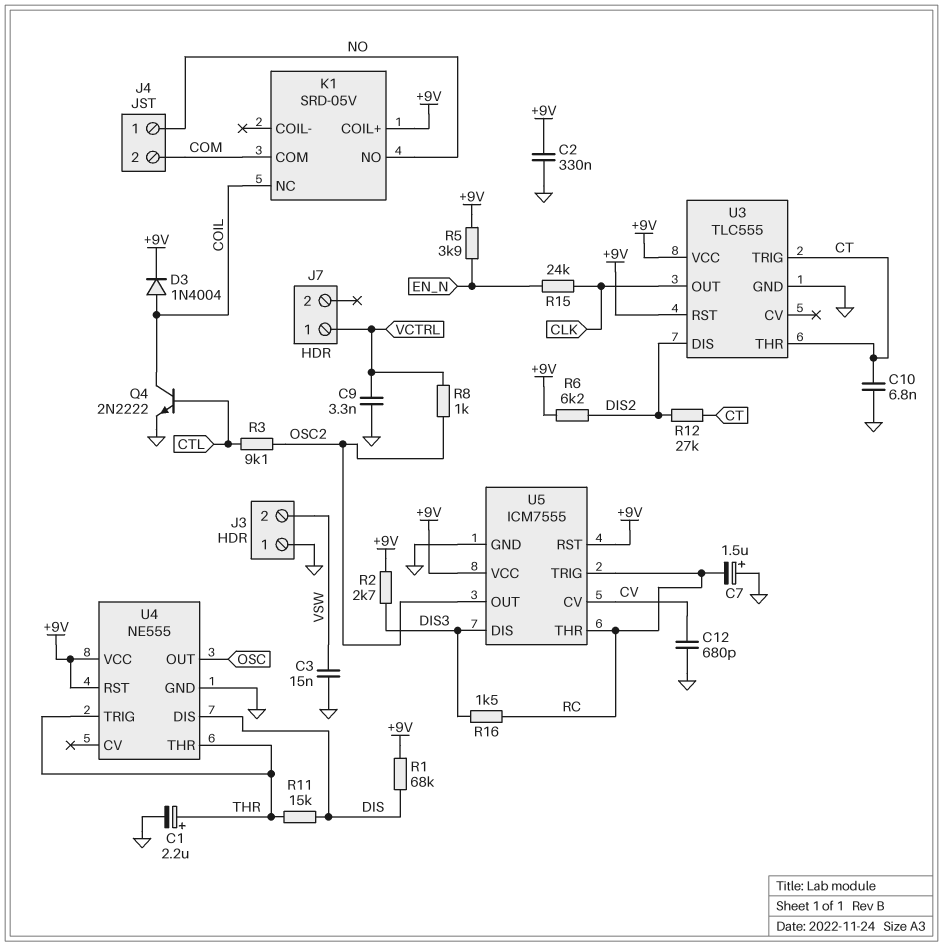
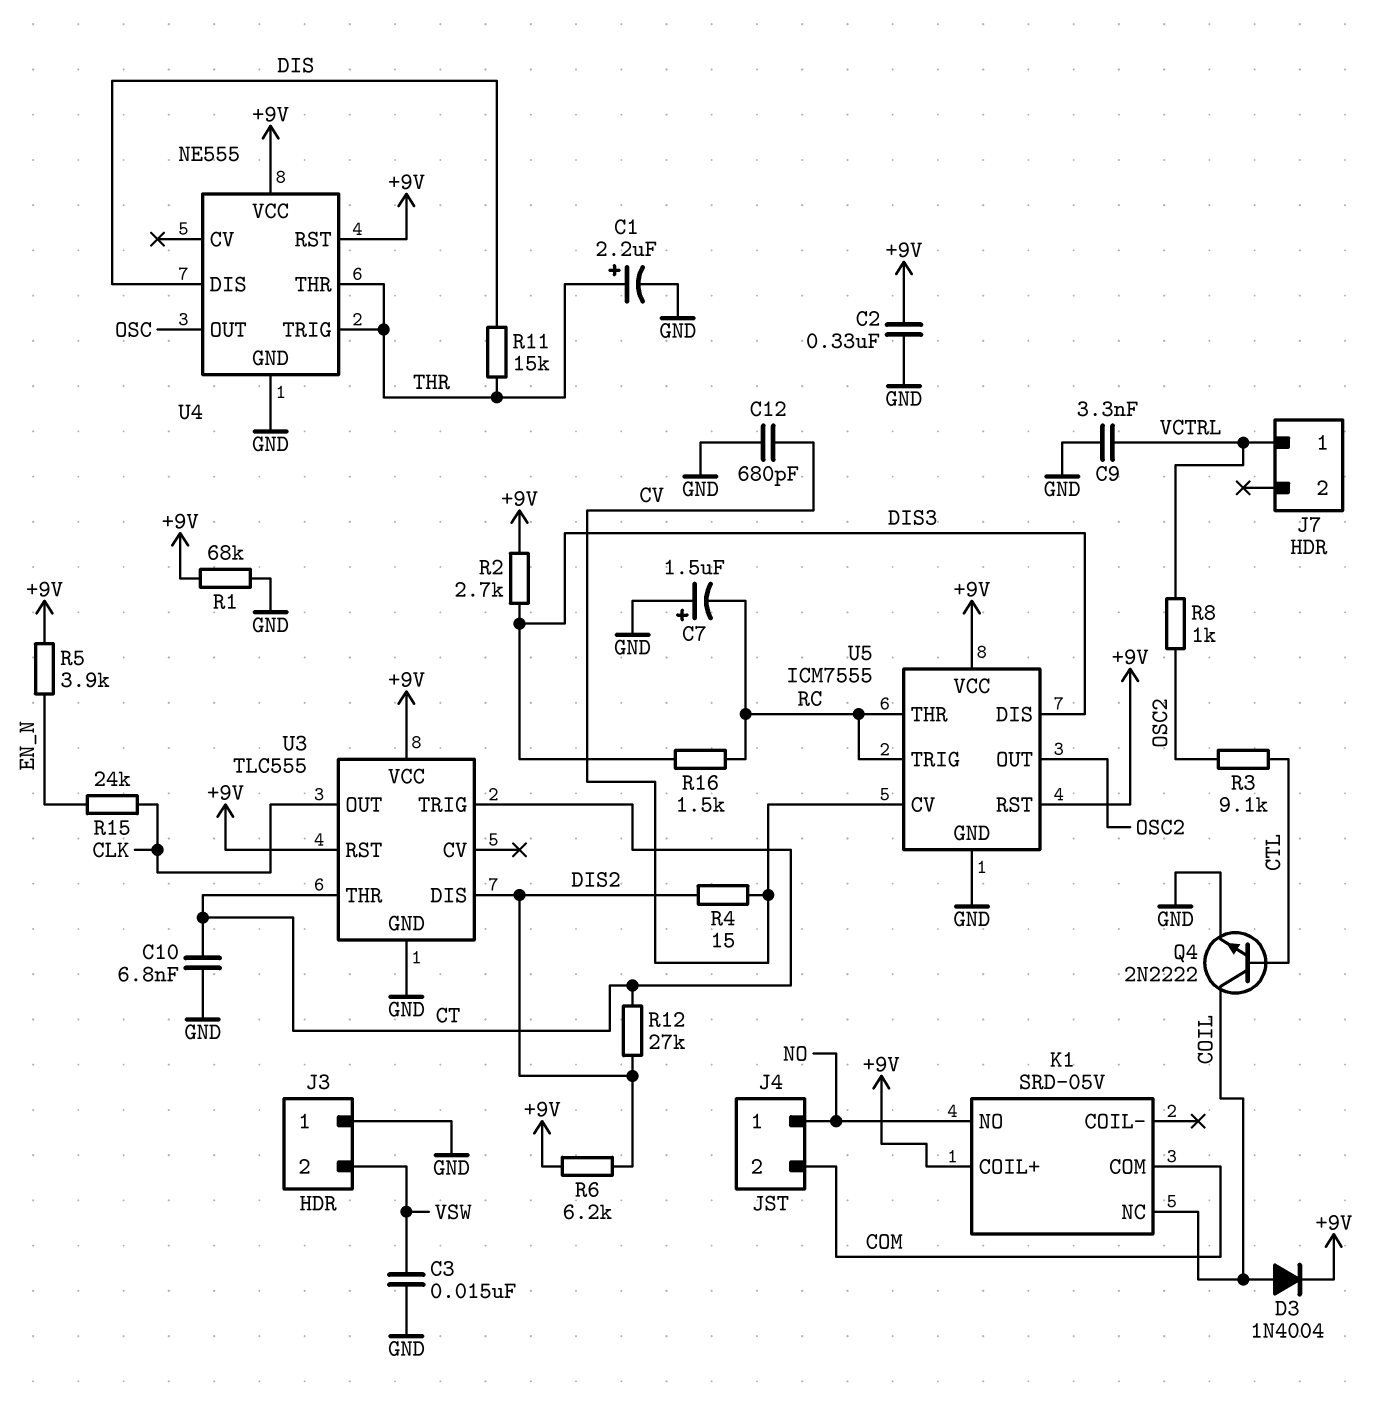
R1: 68k (+9V, DIS) -> 68k (+9V, GND)
R4: none -> 15 (CV, DIS2)

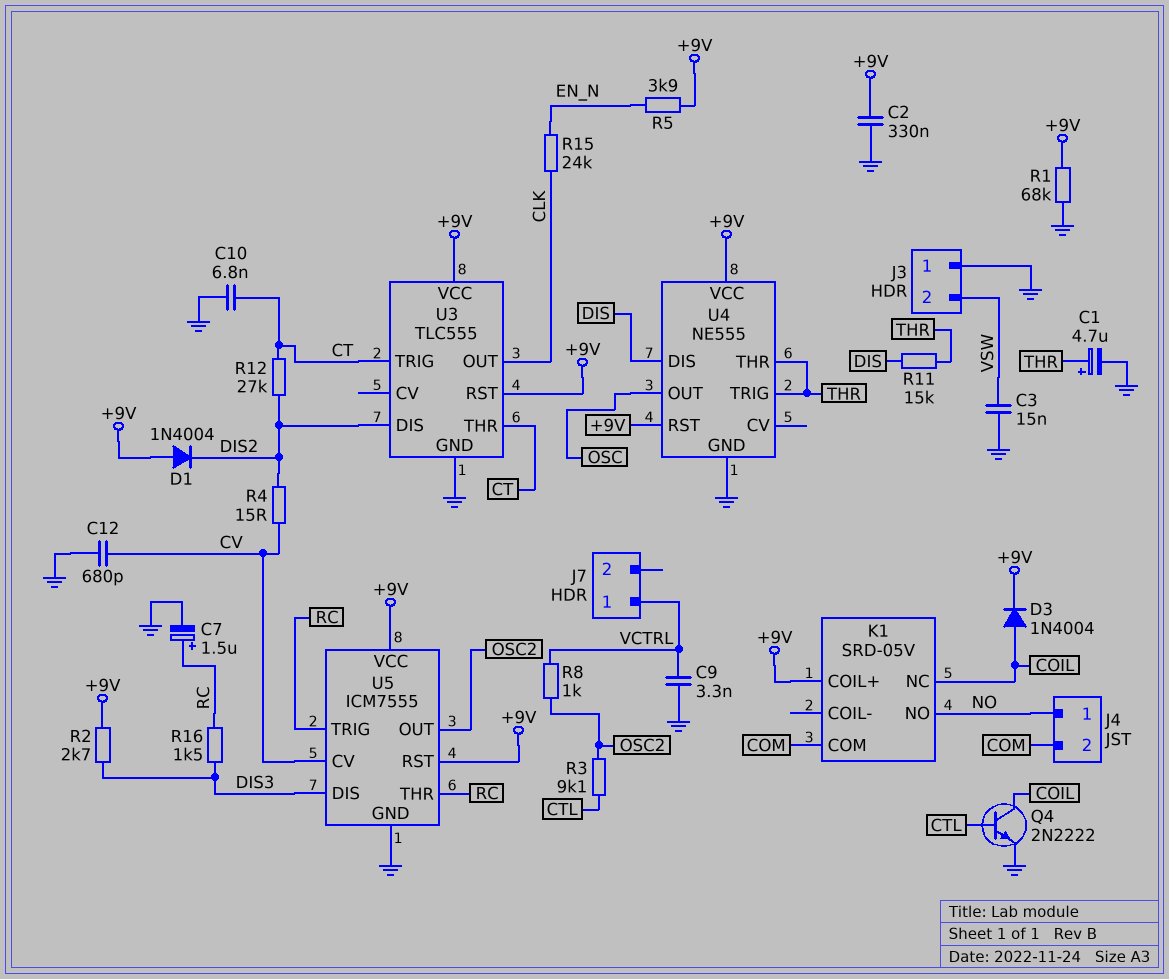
C1: 2.2uF (plus THR, minus GND) -> 4.7uF (plus THR, minus GND)
C7: 1.5uF (plus GND, minus RC) -> 1.5uF (plus RC, minus GND)
D1: none -> diode 1N4004 (A +9V, K DIS2)
R6: 6.2k (+9V, DIS2) -> none

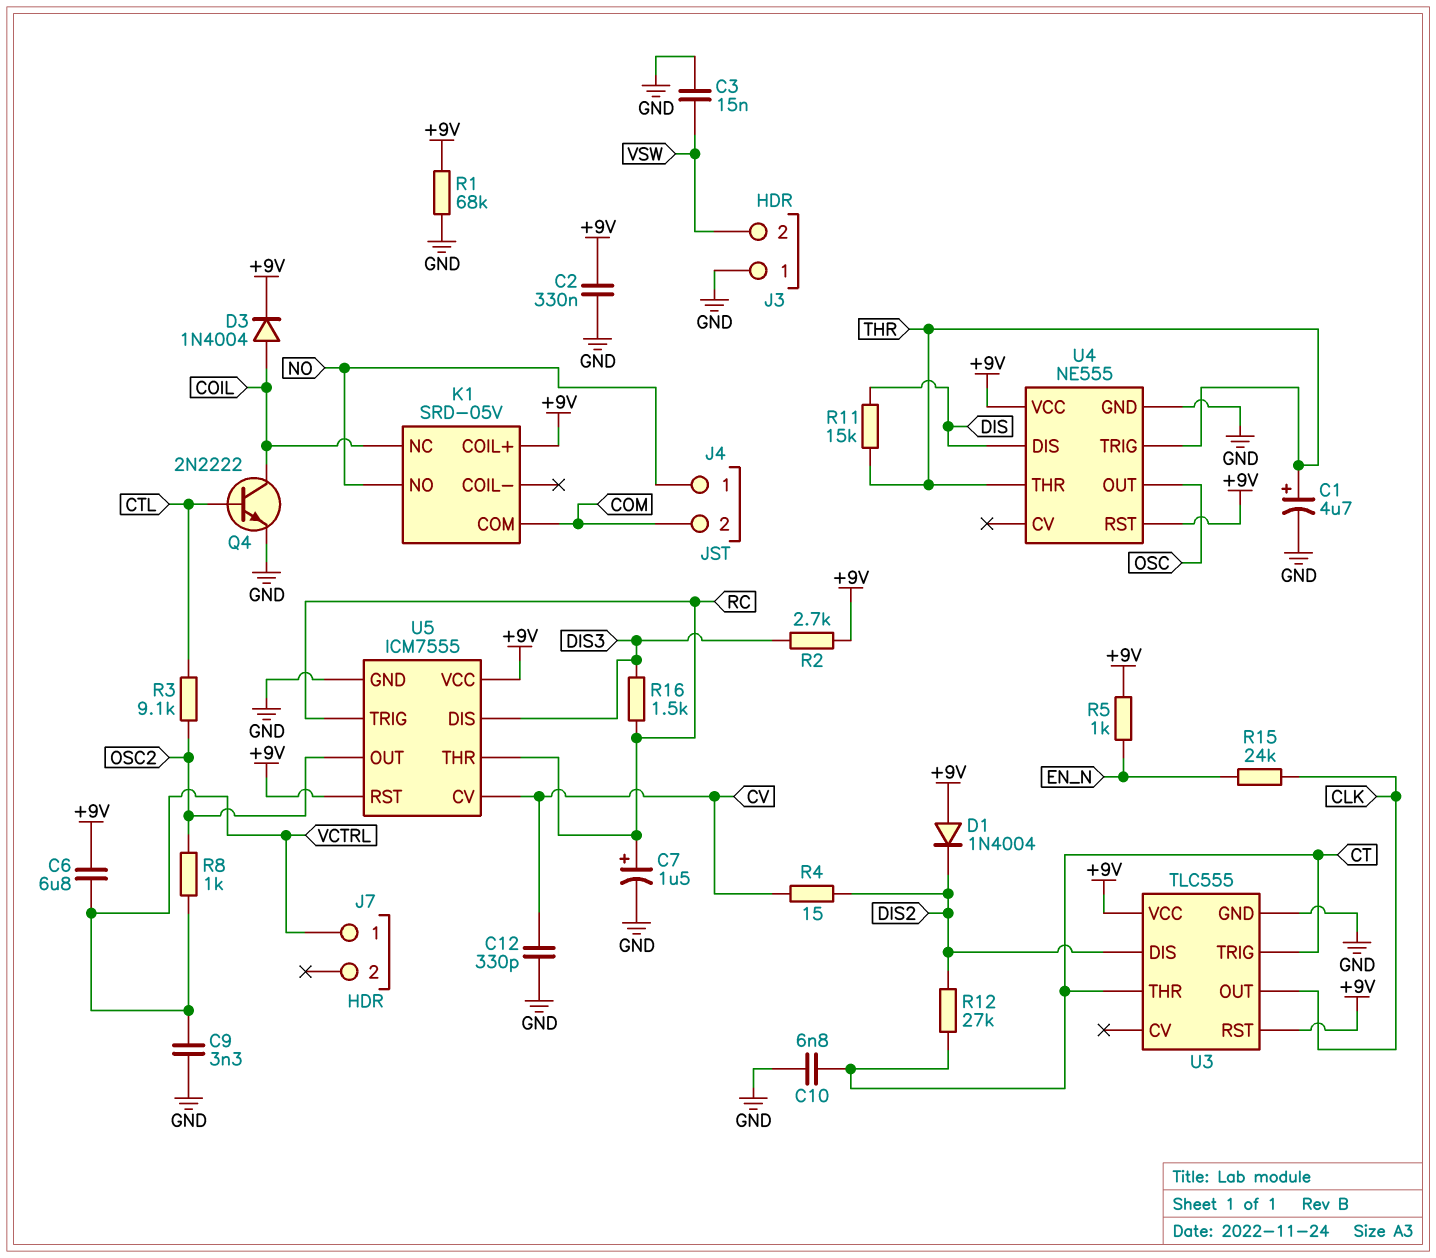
C6: none -> 6.8uF (+9V, VCTRL)
C12: 680pF (CV, GND) -> 330pF (CV, GND)
R5: 3.9k (+9V, EN_N) -> 1k (+9V, EN_N)

